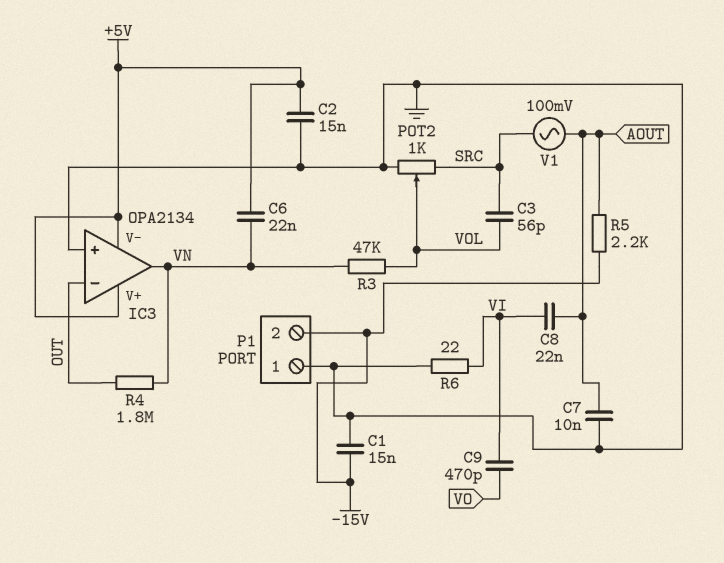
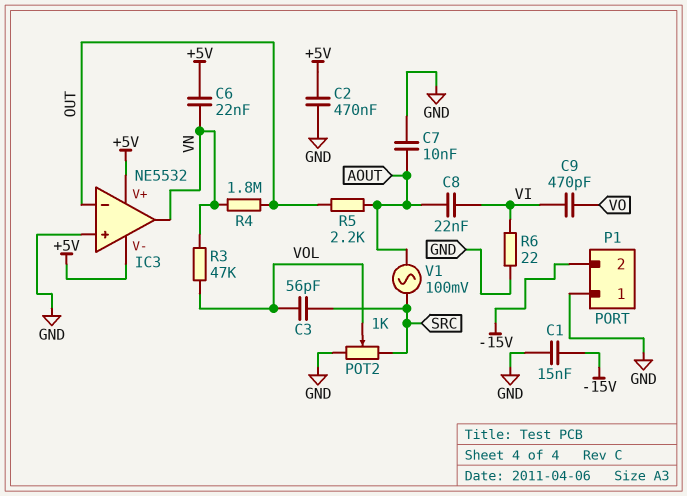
C2: 15nF (+5V, GND) -> 470nF (+5V, GND)
IC3: OPA2134 -> NE5532
R5: 2.2k (-15V, AOUT) -> 2.2k (AOUT, OUT)

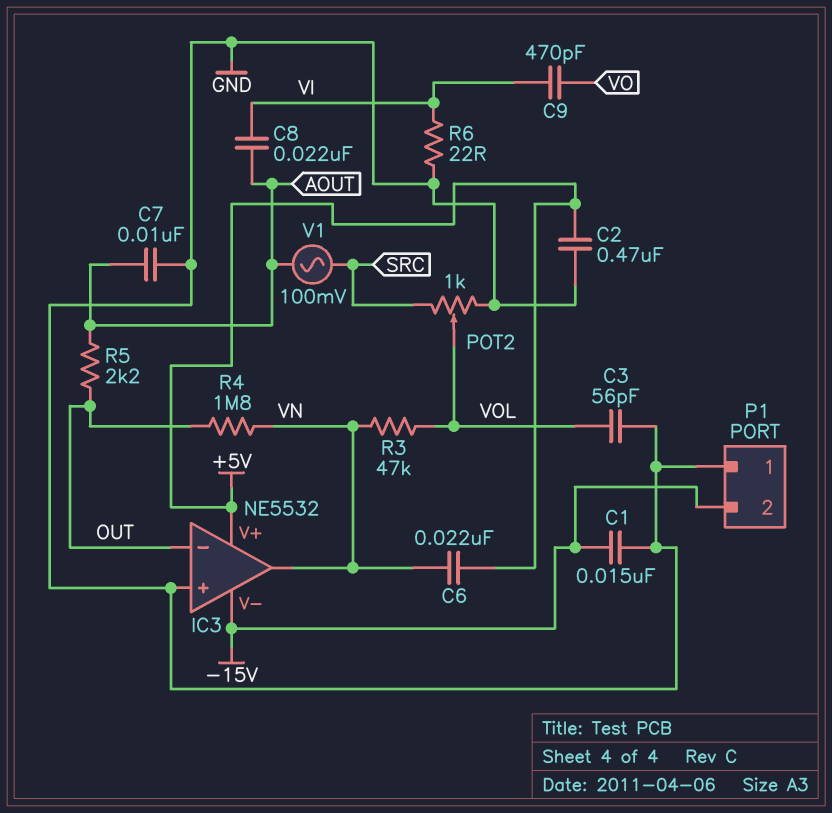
C3: 56pF (SRC, VOL) -> 56pF (GND, VOL)
IC3 pin V-: +5V -> -15V

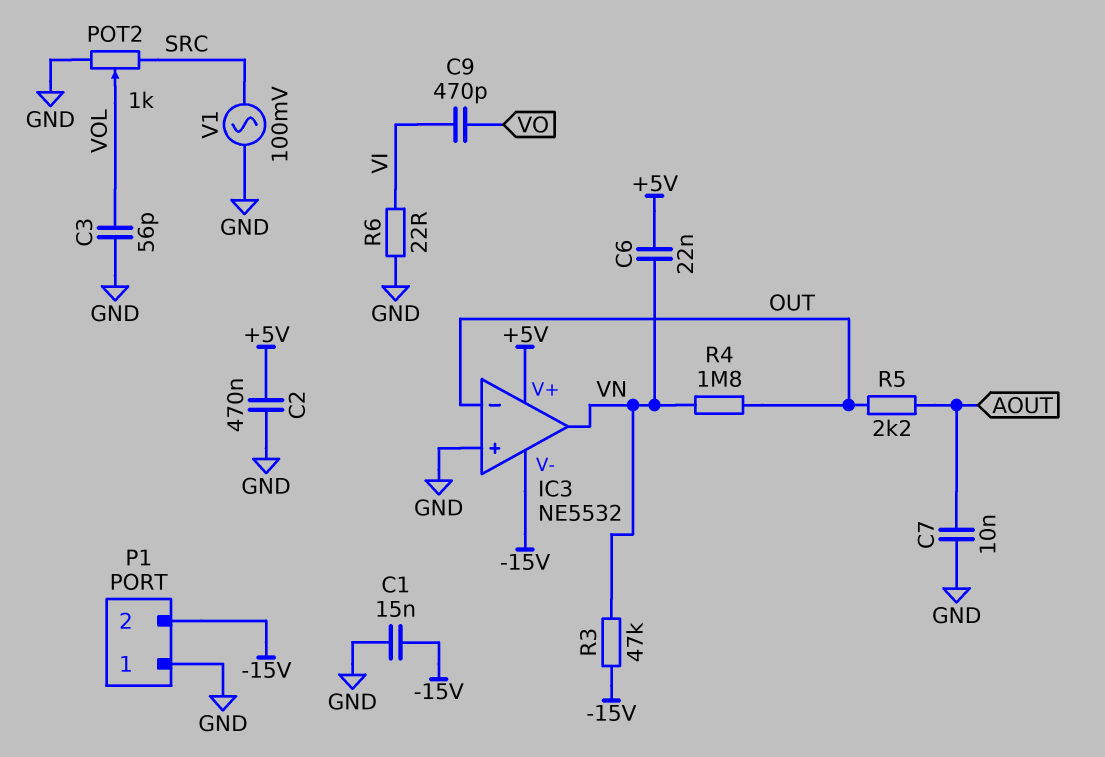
C8: 22nF (AOUT, VI) -> none
R3: 47k (VN, VOL) -> 47k (-15V, VN)
V1: AC 100mV (AOUT, SRC) -> AC 100mV (GND, SRC)

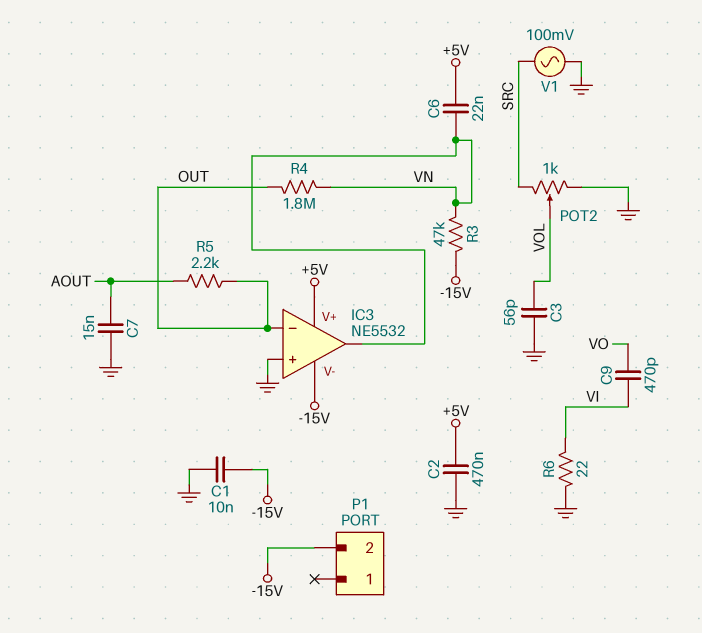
C1: 15nF (-15V, GND) -> 10nF (-15V, GND)
C7: 10nF (AOUT, GND) -> 15nF (AOUT, GND)
P1 pin 1: GND -> none

